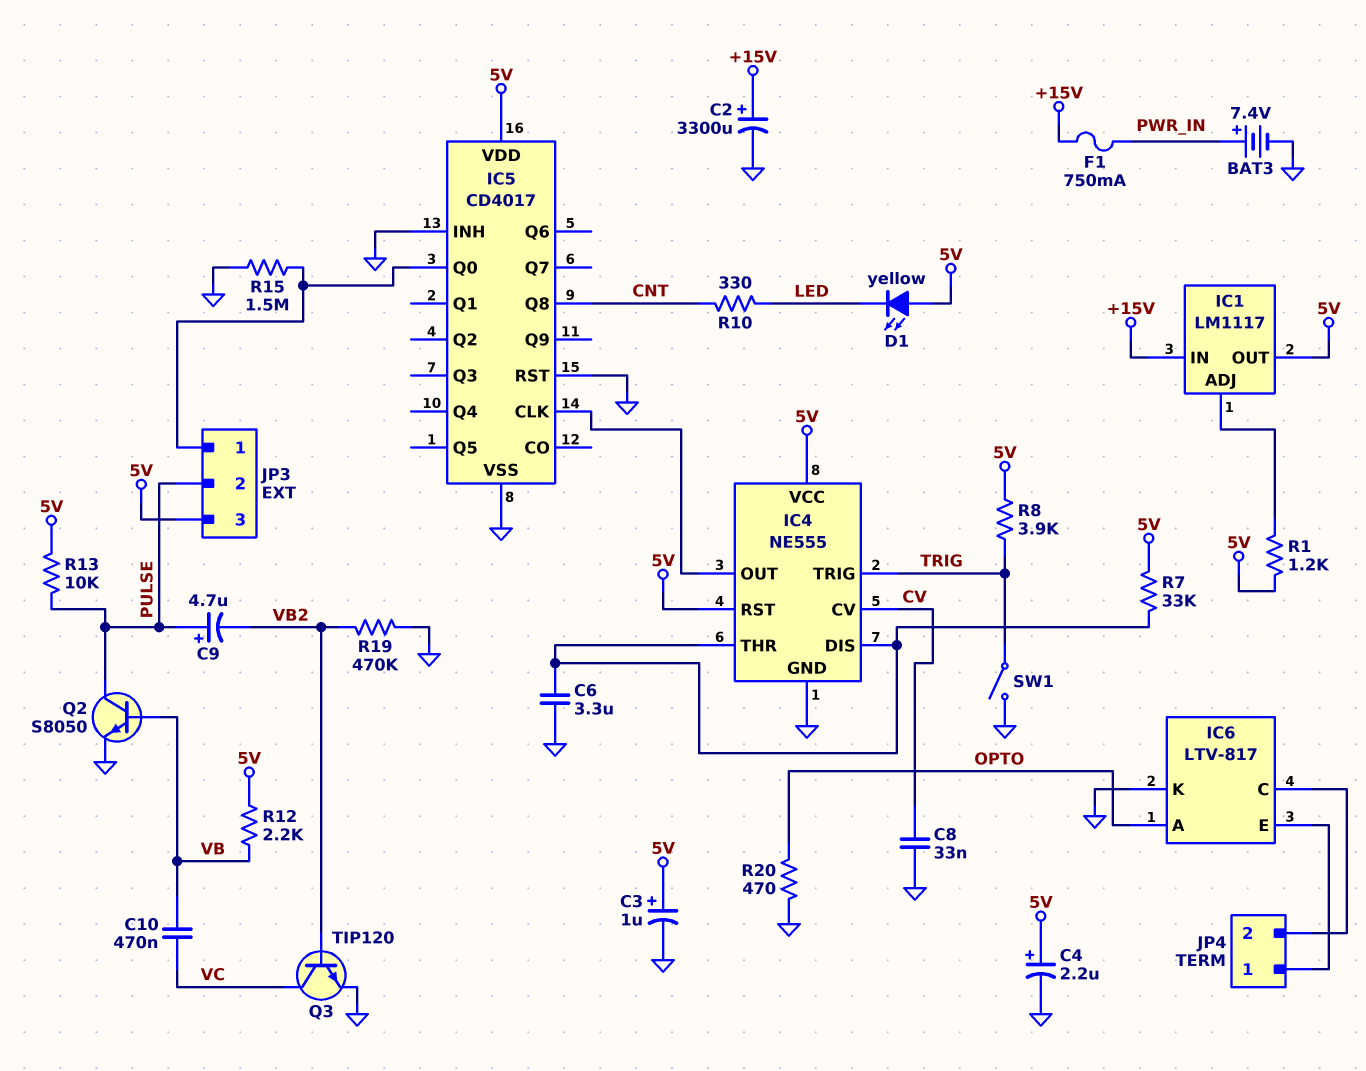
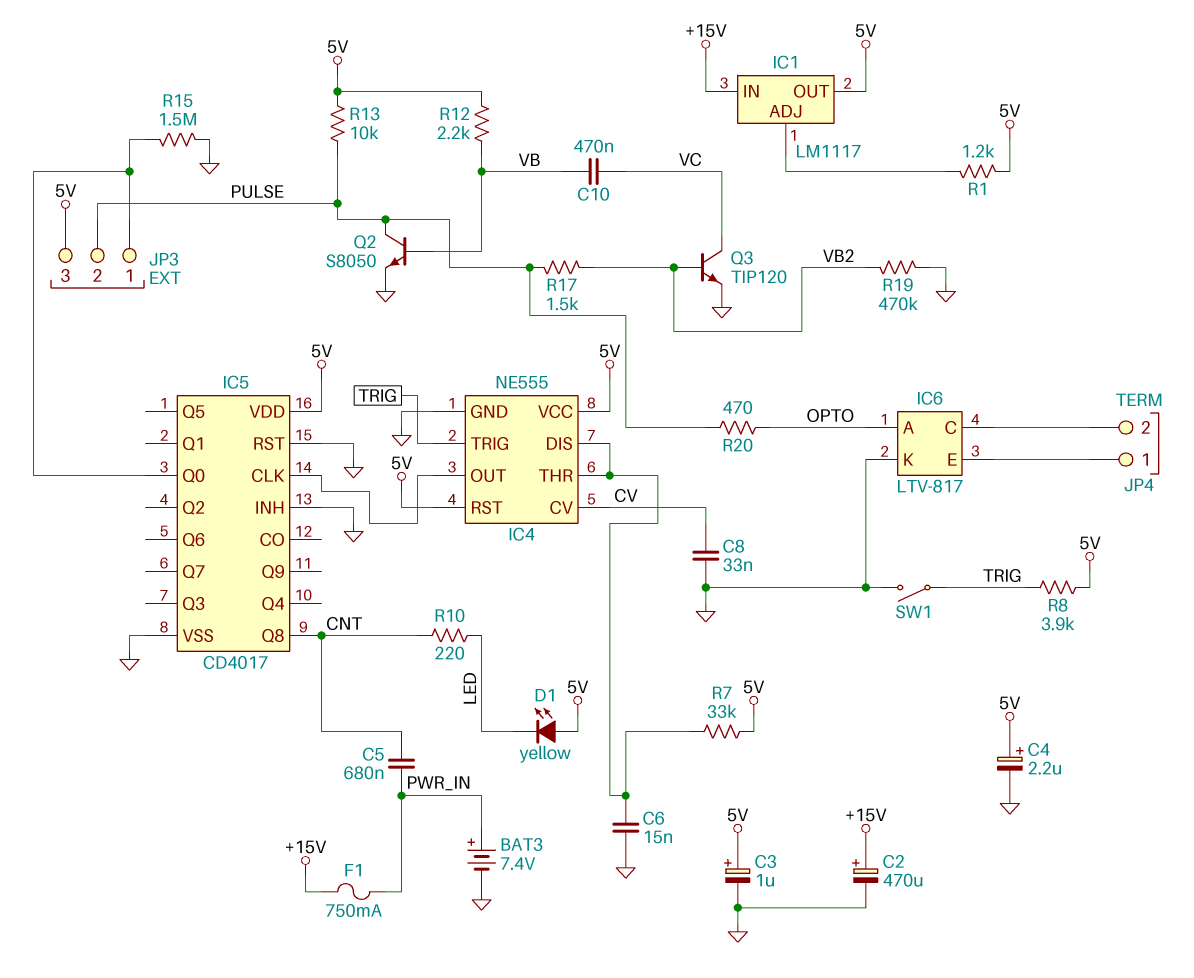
C2: 3300uF (plus +15V, minus GND) -> 470uF (plus +15V, minus GND)
C5: none -> 680nF (CNT, PWR_IN)
C6: 3.3uF (GND, IC4/DIS) -> 15nF (GND, IC4/DIS)
C9: 4.7uF (plus PULSE, minus VB2) -> none
R10: 330 (CNT, LED) -> 220 (CNT, LED)
R17: none -> 1.5k (PULSE, VB2)
R20: 470 (GND, OPTO) -> 470 (OPTO, PULSE)

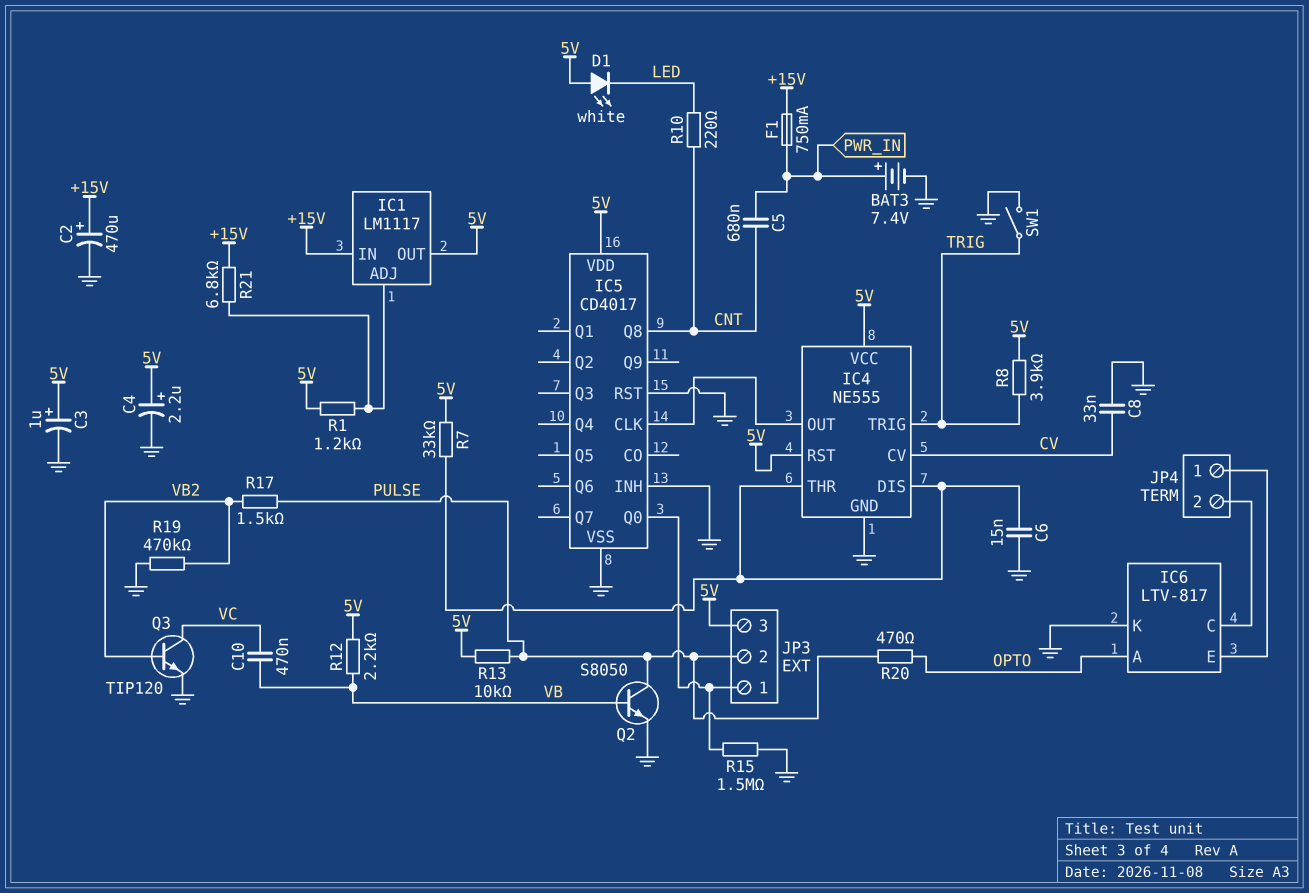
D1: LED yellow (A 5V, K LED) -> LED white (A 5V, K LED)
R21: none -> 6.8k (+15V, IC1/ADJ)

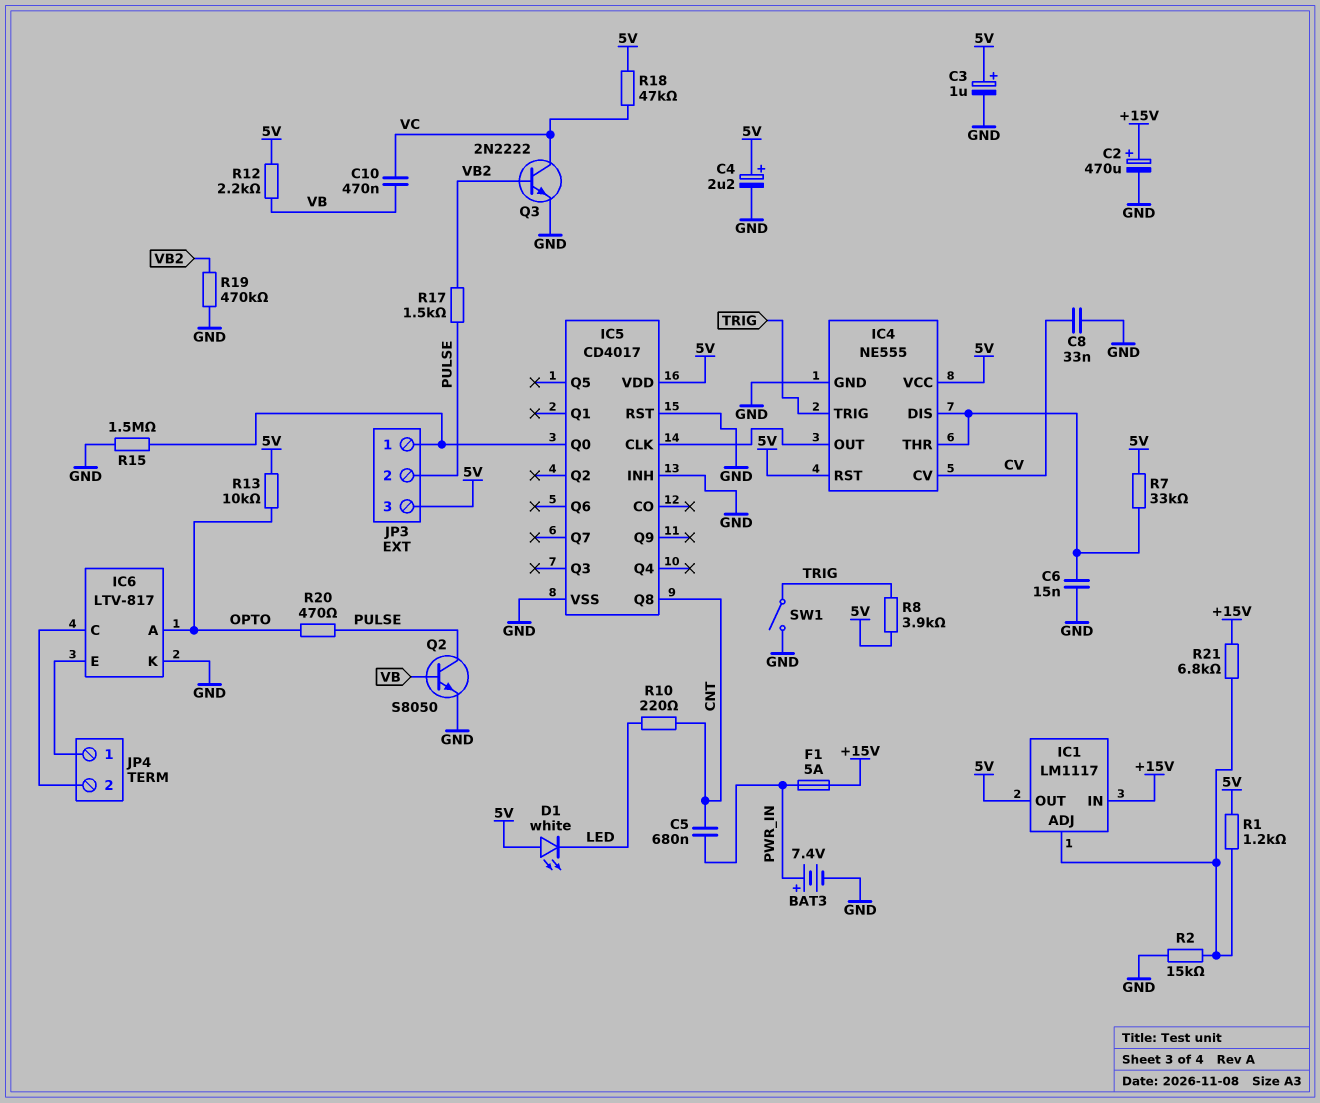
F1: 750mA (+15V, PWR_IN) -> 5A (+15V, PWR_IN)
Q3: NPN TIP120 (B VB2, C VC, E GND) -> NPN 2N2222 (B VB2, C VC, E GND)
R2: none -> 15k (GND, IC1/ADJ)
R13: 10k (5V, PULSE) -> 10k (5V, OPTO)
R18: none -> 47k (5V, VC)

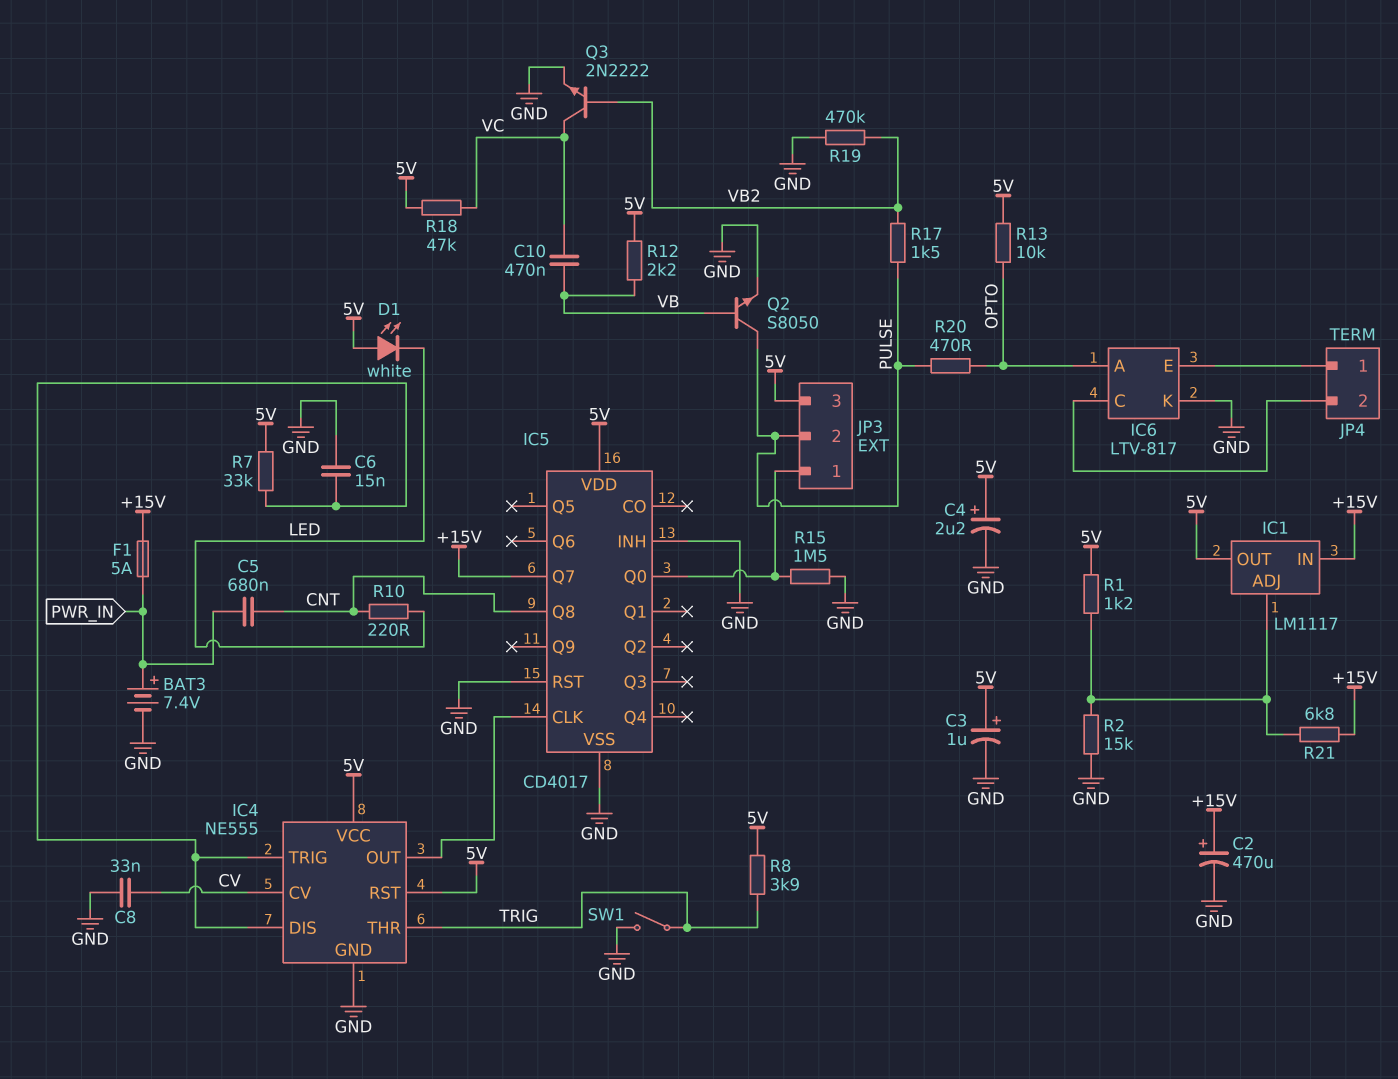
IC4 pin THR: IC4/DIS -> TRIG
IC4 pin TRIG: TRIG -> IC4/DIS
IC5 pin Q7: none -> +15V

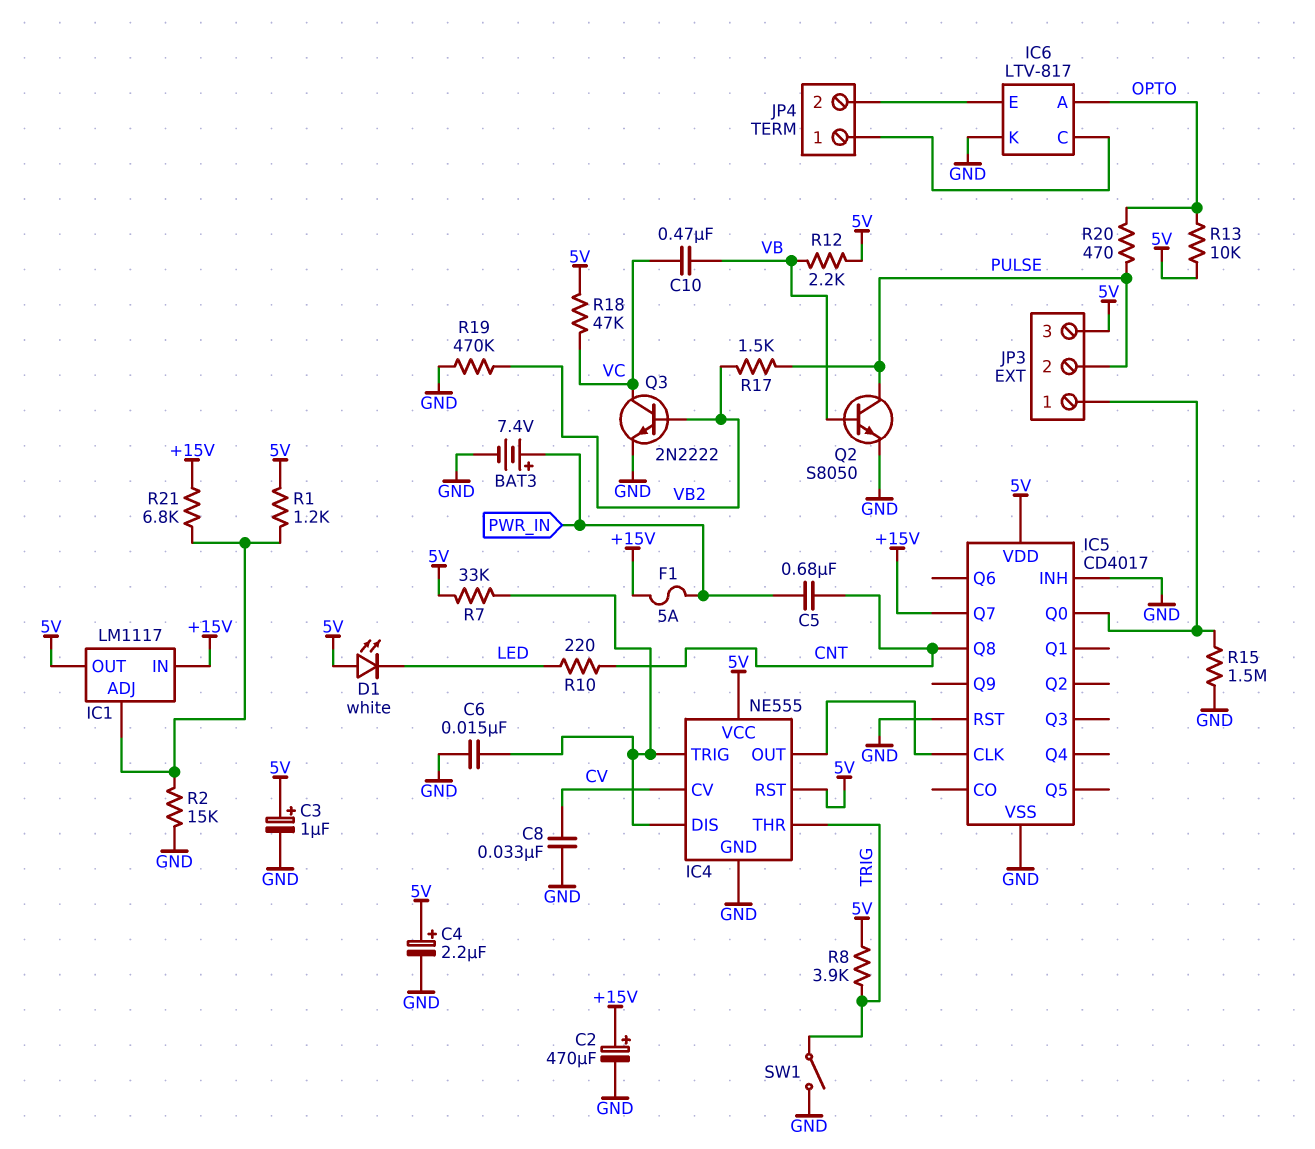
JP4 pin 1: IC6/E -> IC6/C
JP4 pin 2: IC6/C -> IC6/E

